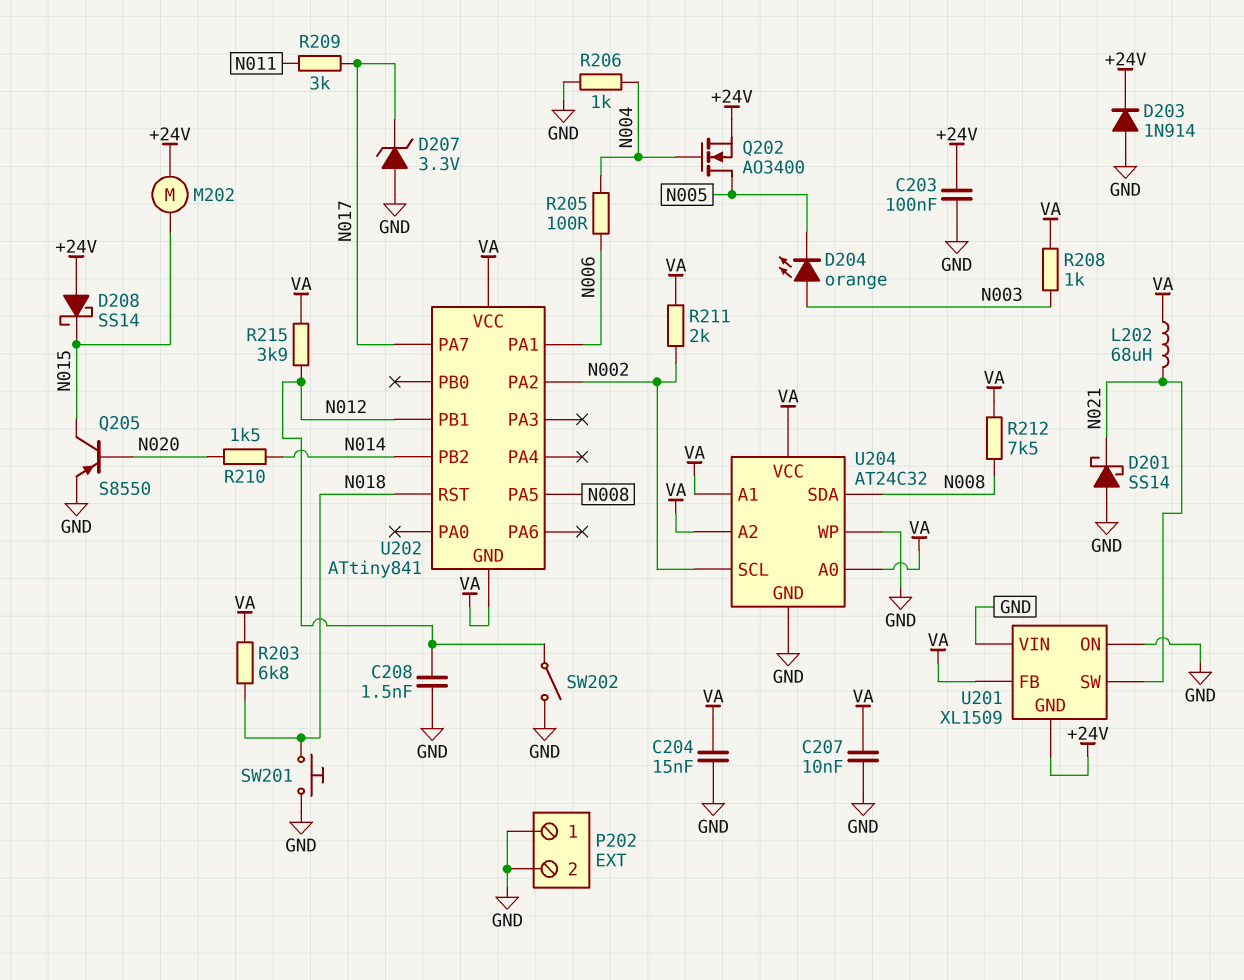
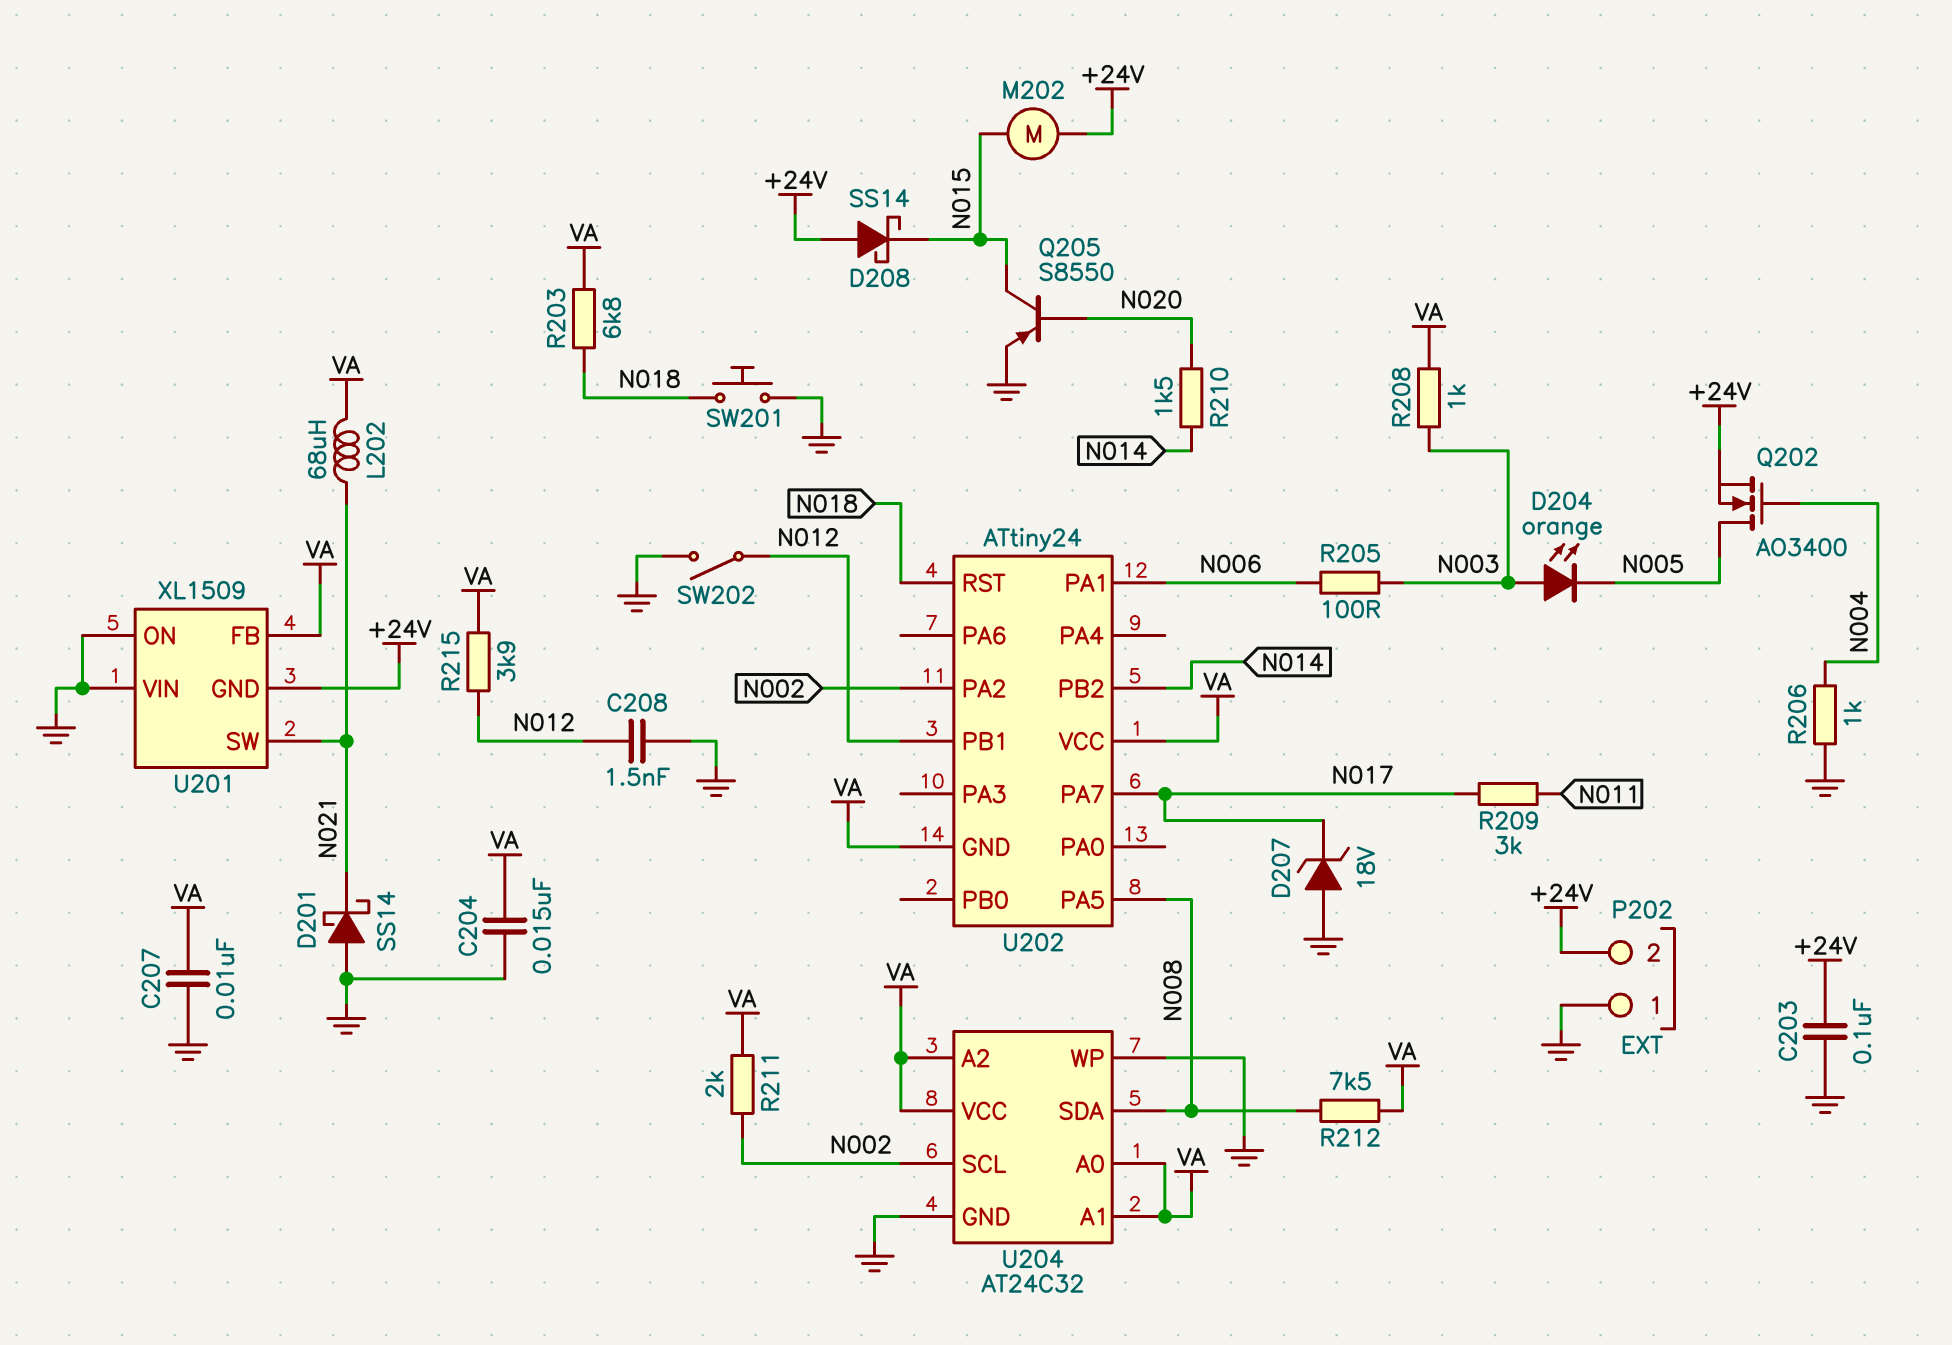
D203: diode 1N914 (A GND, K +24V) -> none
D207: zener 3.3V (A GND, K N017) -> zener 18V (A GND, K N017)
P202 pin 2: GND -> +24V
R205: 100 (N004, N006) -> 100 (N003, N006)
U202: ATtiny841 -> ATtiny24

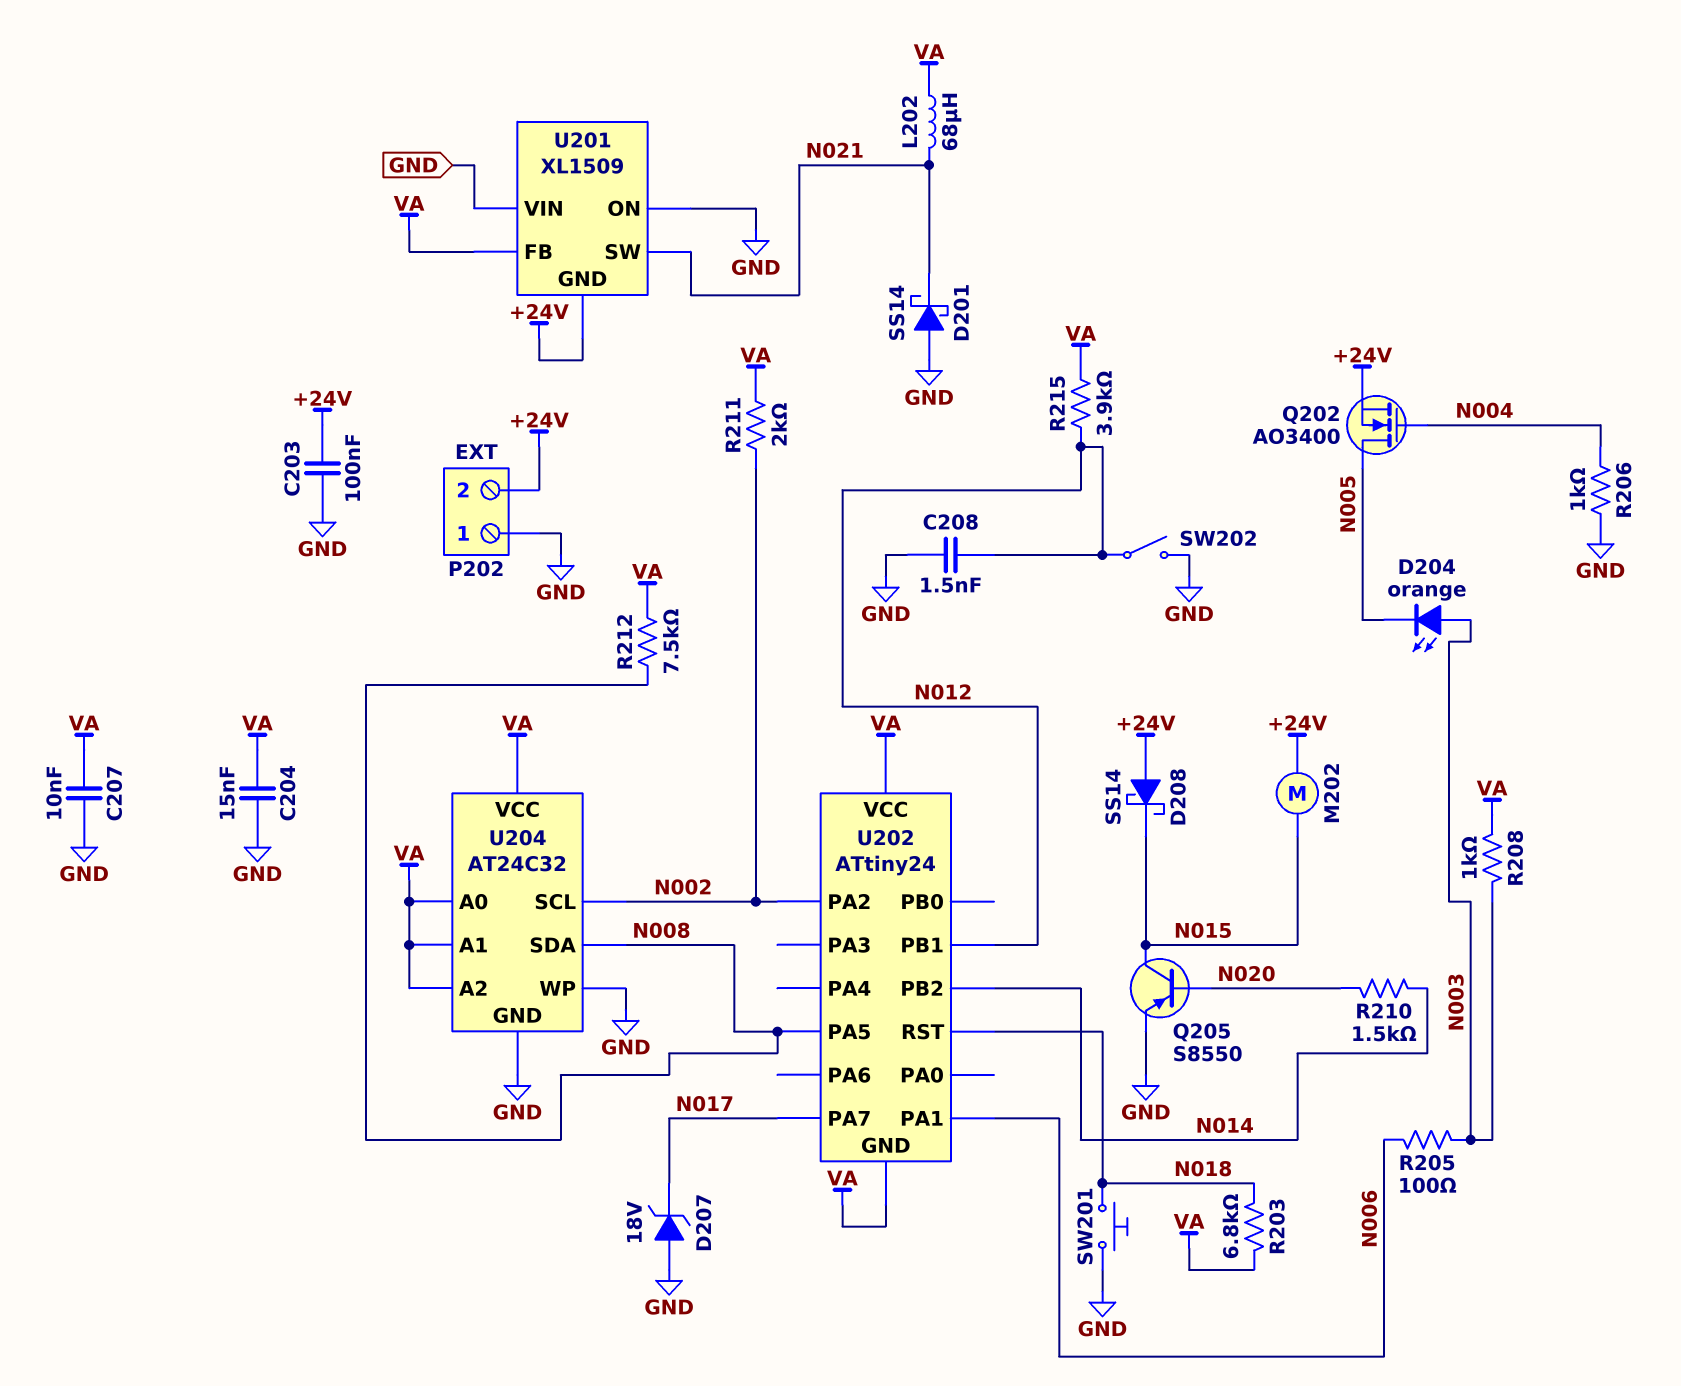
R209: 3k (N011, N017) -> none

